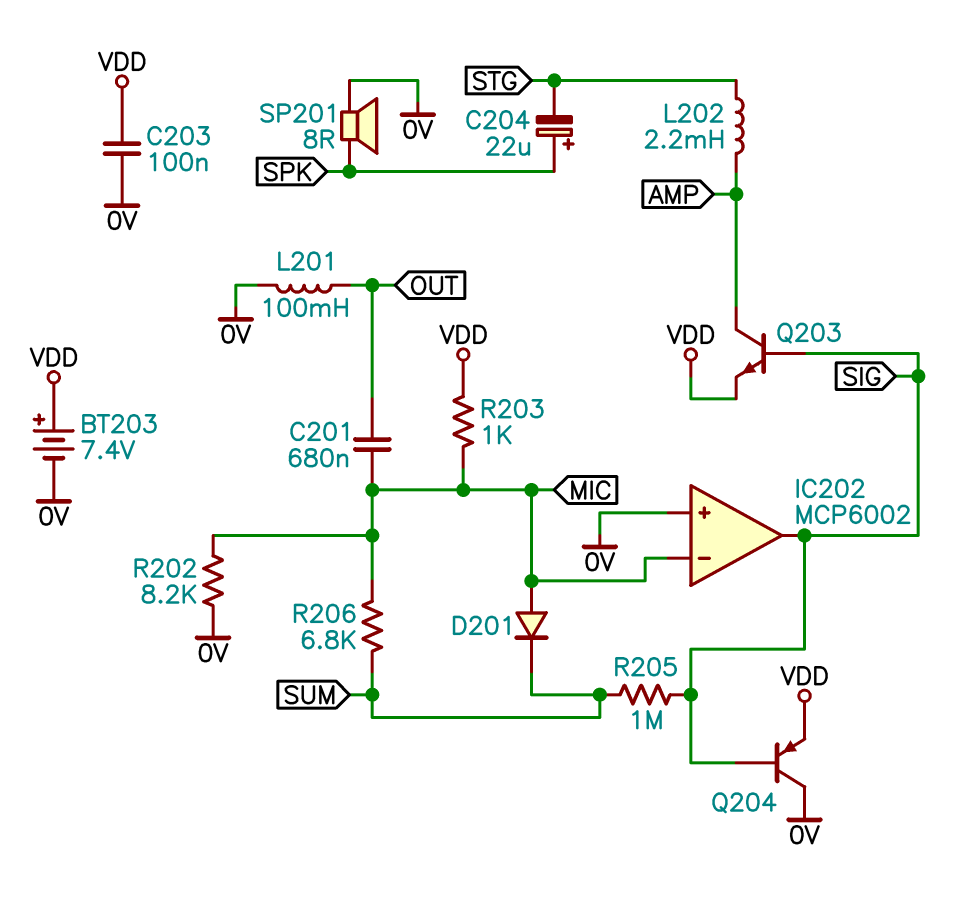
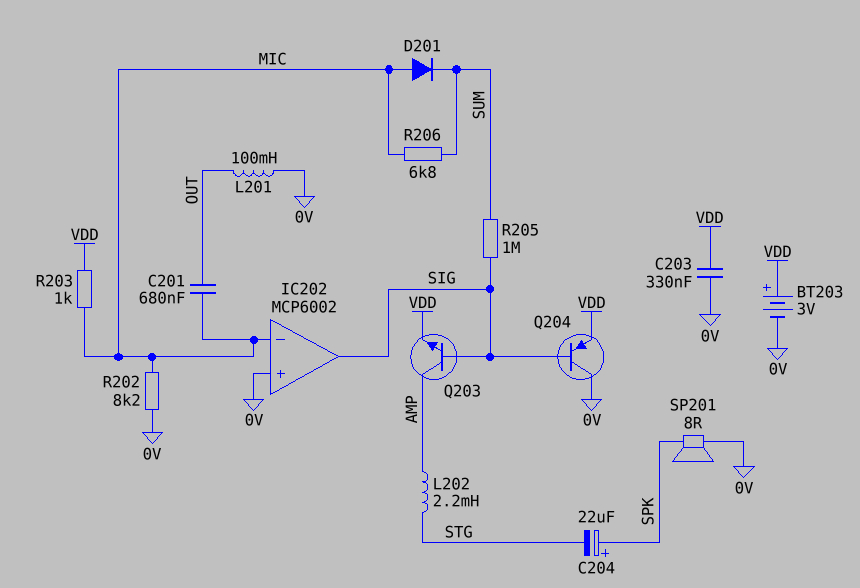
BT203: 7.4V (plus VDD, minus 0V) -> 3V (plus VDD, minus 0V)
C203: 100nF (0V, VDD) -> 330nF (0V, VDD)

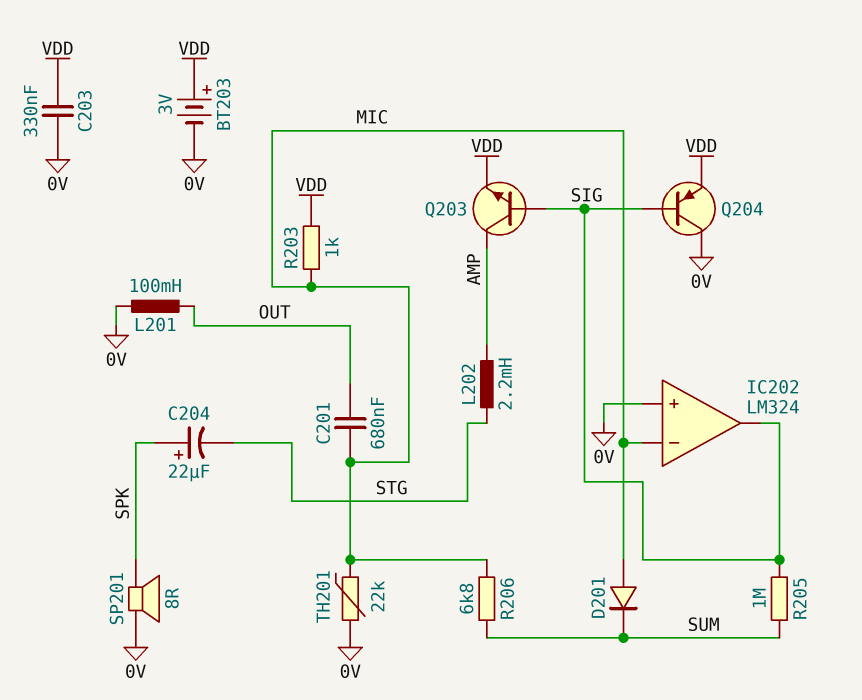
IC202: MCP6002 -> LM324
R202: 8.2k (0V, MIC) -> none
TH201: none -> 22k (0V, MIC)

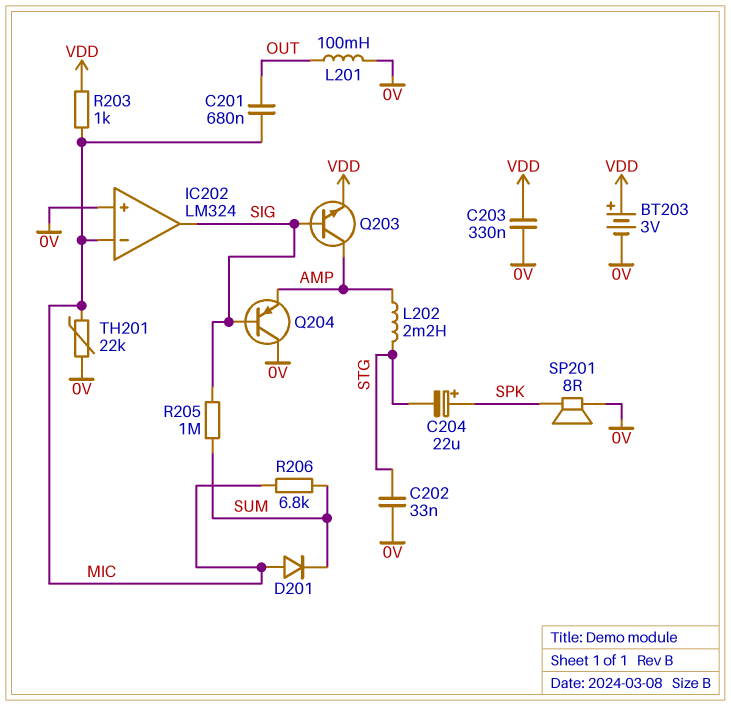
C202: none -> 33nF (0V, STG)
Q204: PNP (B SIG, C 0V, E VDD) -> PNP (B SIG, C 0V, E AMP)

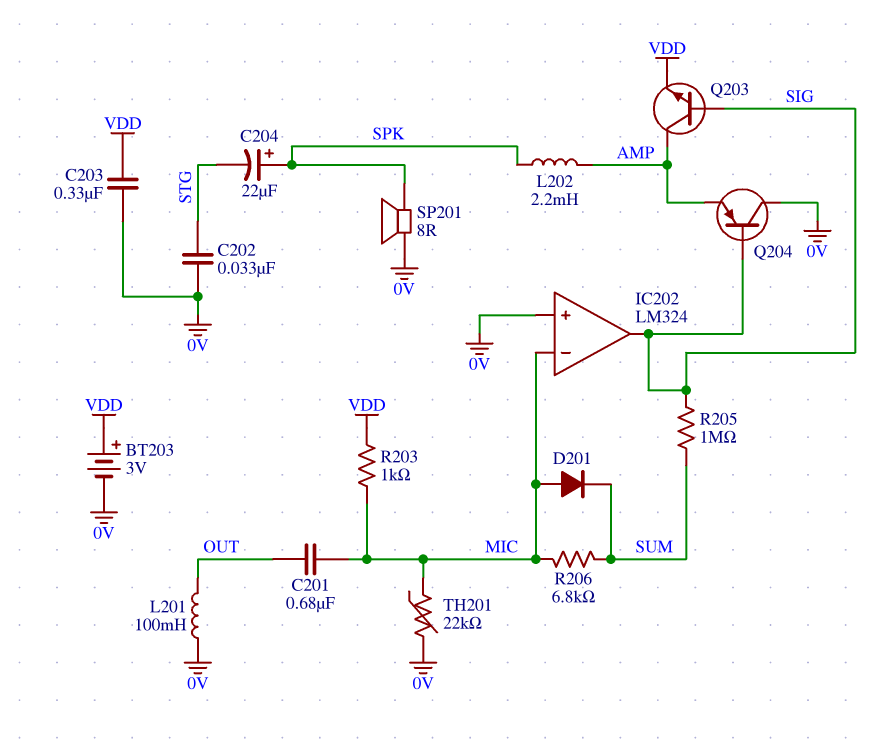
L202: 2.2mH (AMP, STG) -> 2.2mH (AMP, SPK)

